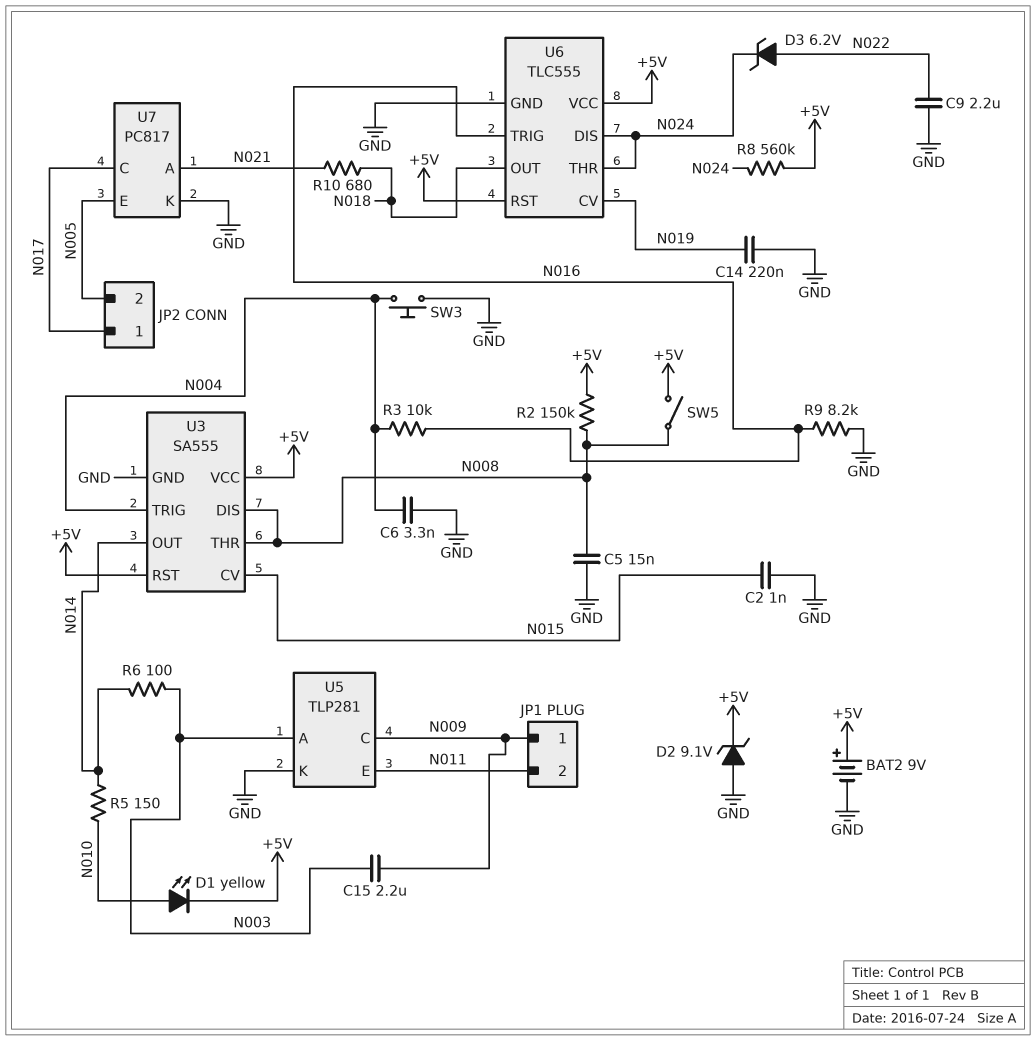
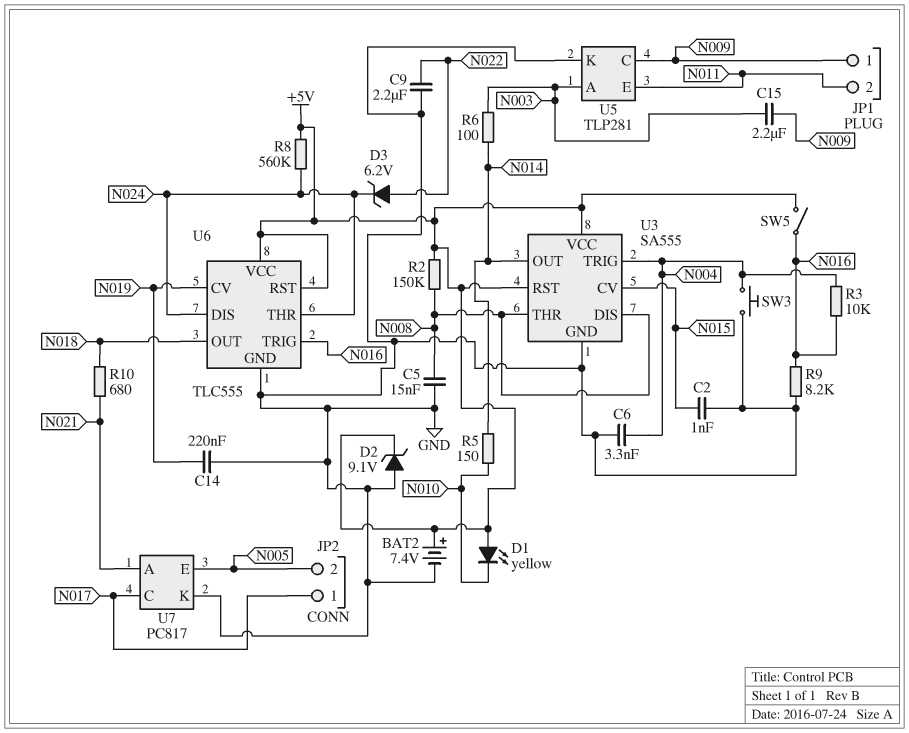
BAT2: 9V (plus +5V, minus GND) -> 7.4V (plus +5V, minus GND)
D1: LED yellow (A N010, K +5V) -> LED yellow (A +5V, K N010)
SW5: switch (+5V, N008) -> switch (+5V, N016)

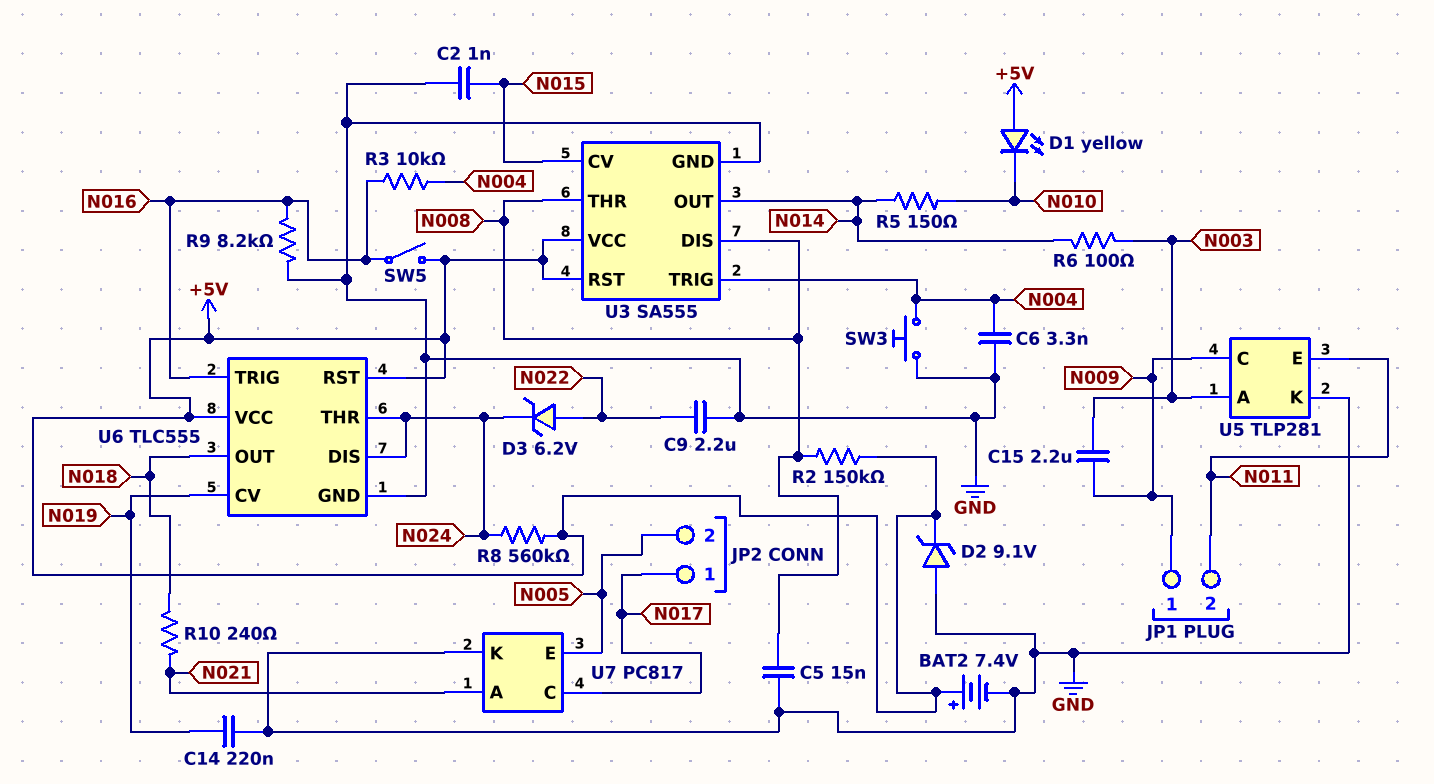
R10: 680 (N018, N021) -> 240 (N018, N021)

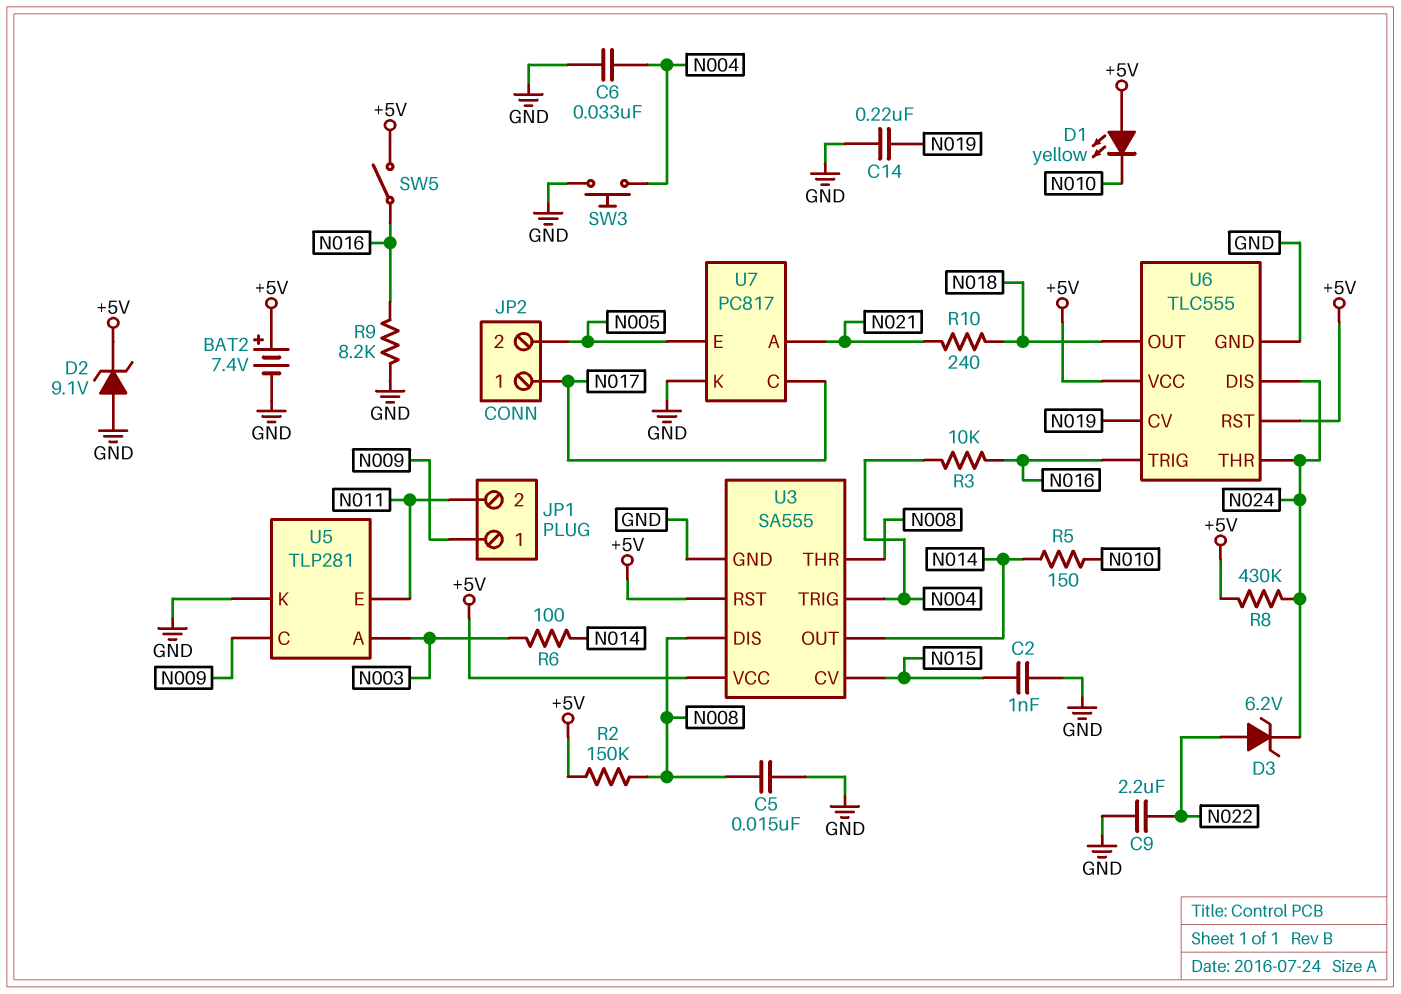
C6: 3.3nF (GND, N004) -> 33nF (GND, N004)
C15: 2.2uF (N003, N009) -> none
R8: 560k (+5V, N024) -> 430k (+5V, N024)

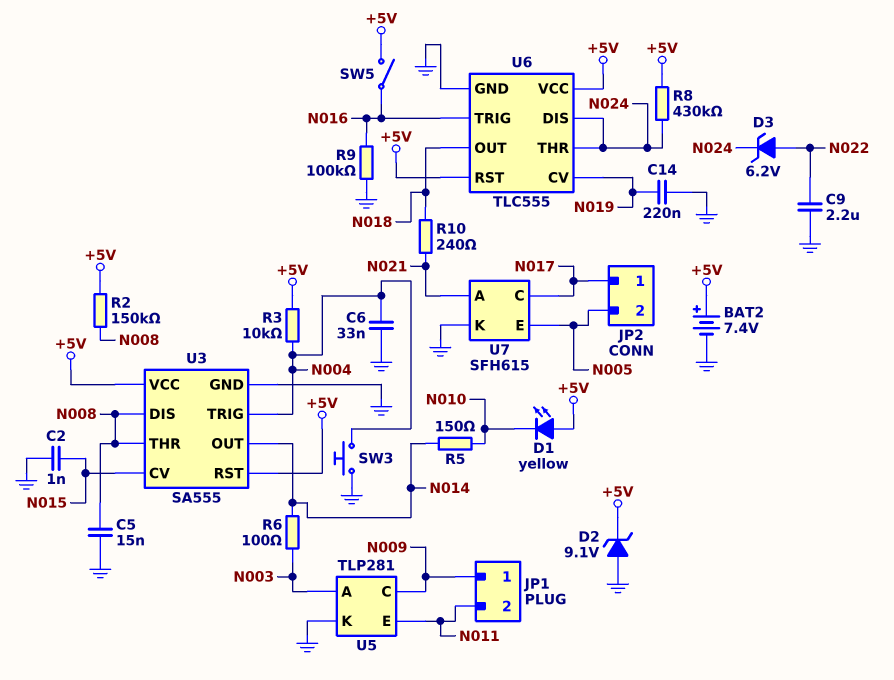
R3: 10k (N004, N016) -> 10k (+5V, N004)
R9: 8.2k (GND, N016) -> 100k (GND, N016)
U7: PC817 -> SFH615

